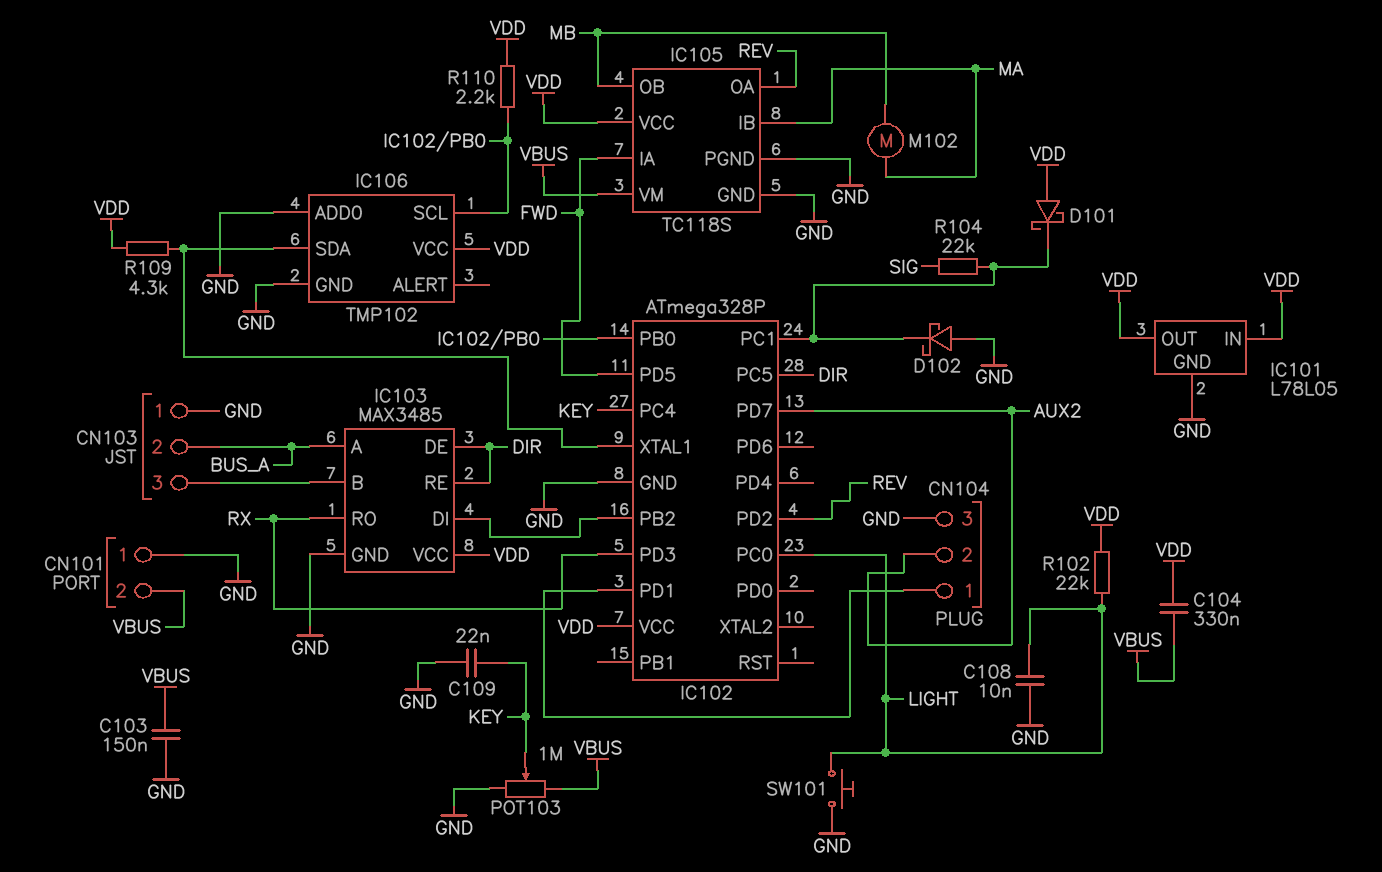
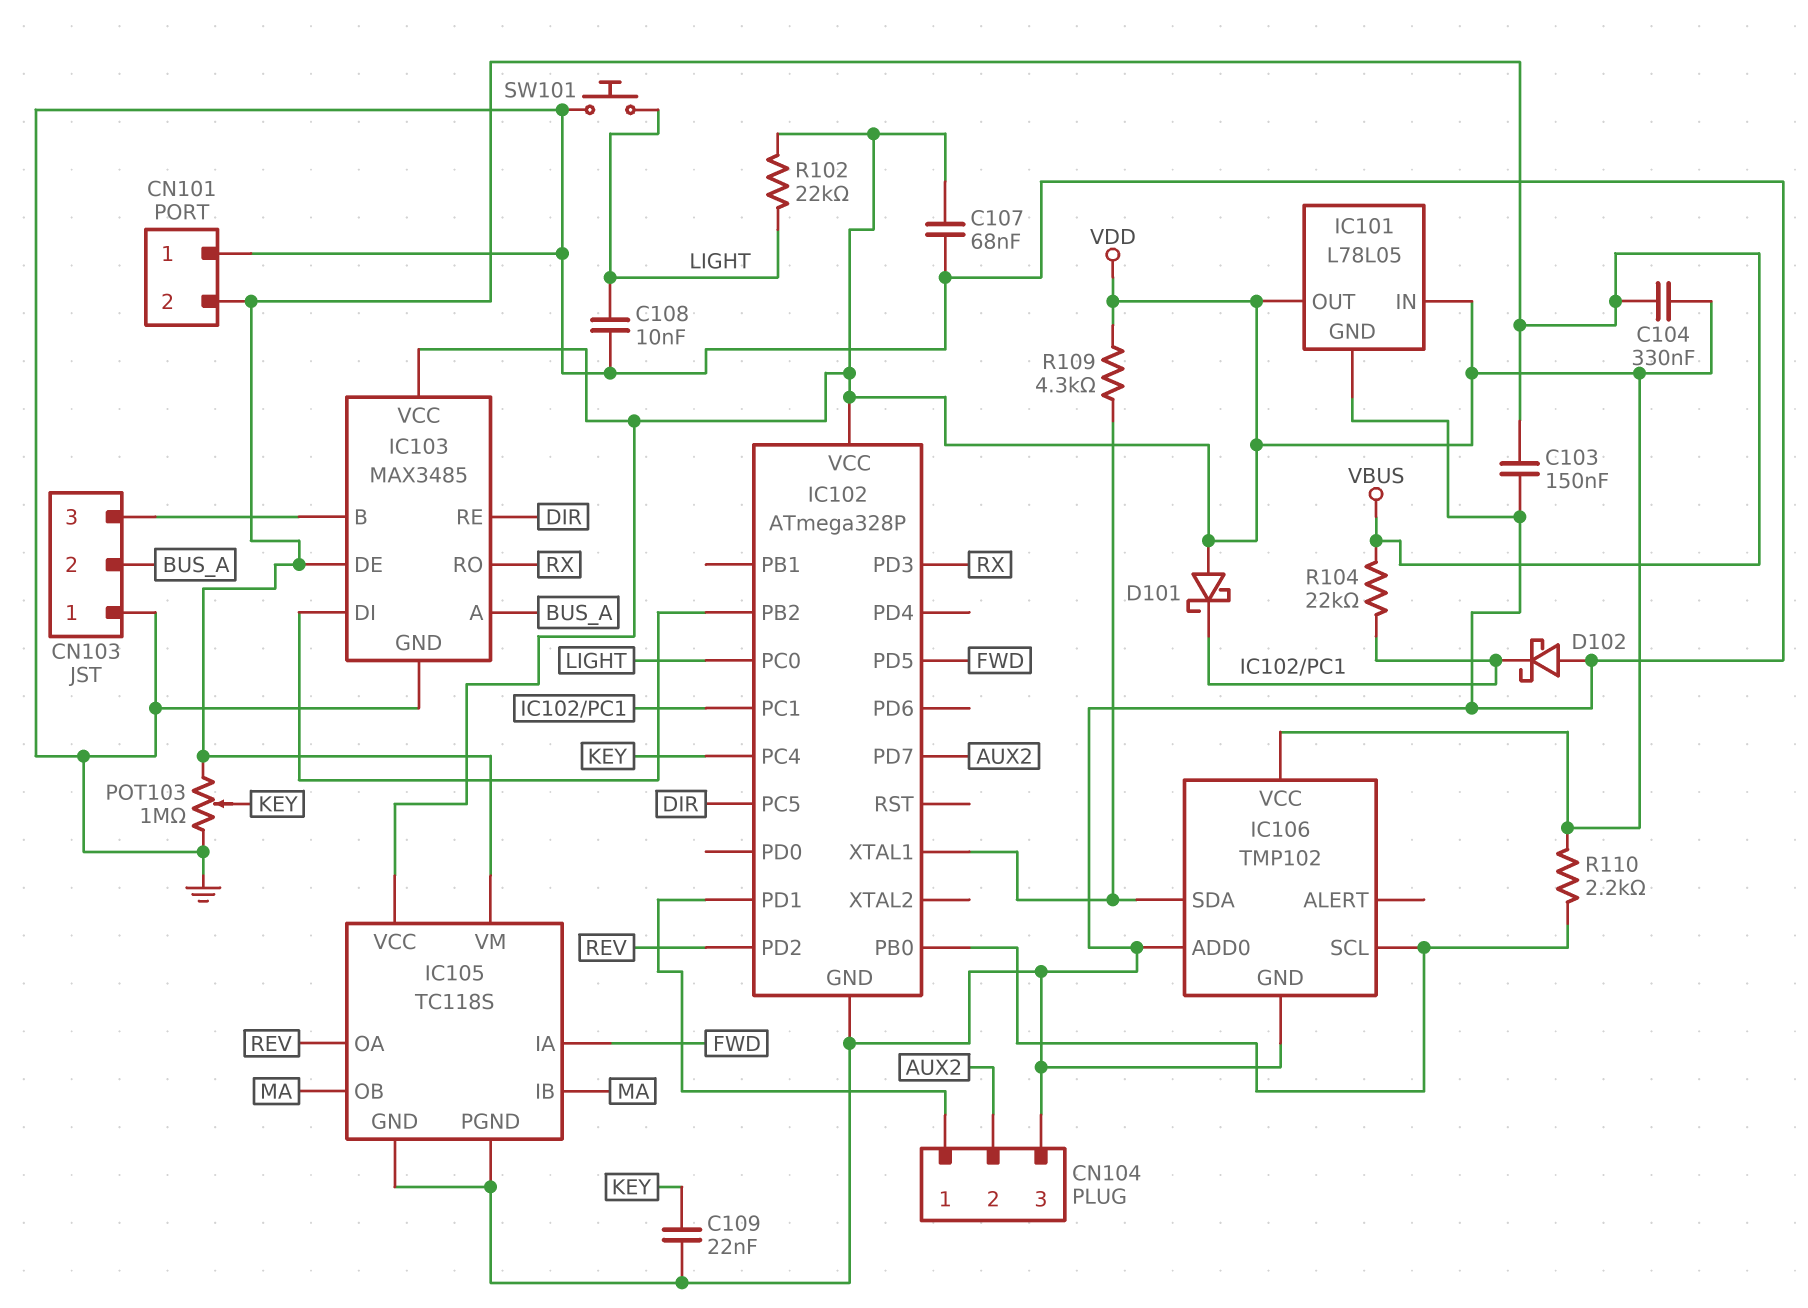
C107: none -> 68nF (GND, VDD)
IC103 pin DE: DIR -> VBUS
IC105 pin OB: MB -> MA
M102: motor (MA, MB) -> none
R104: 22k (IC102/PC1, SIG) -> 22k (IC102/PC1, VBUS)

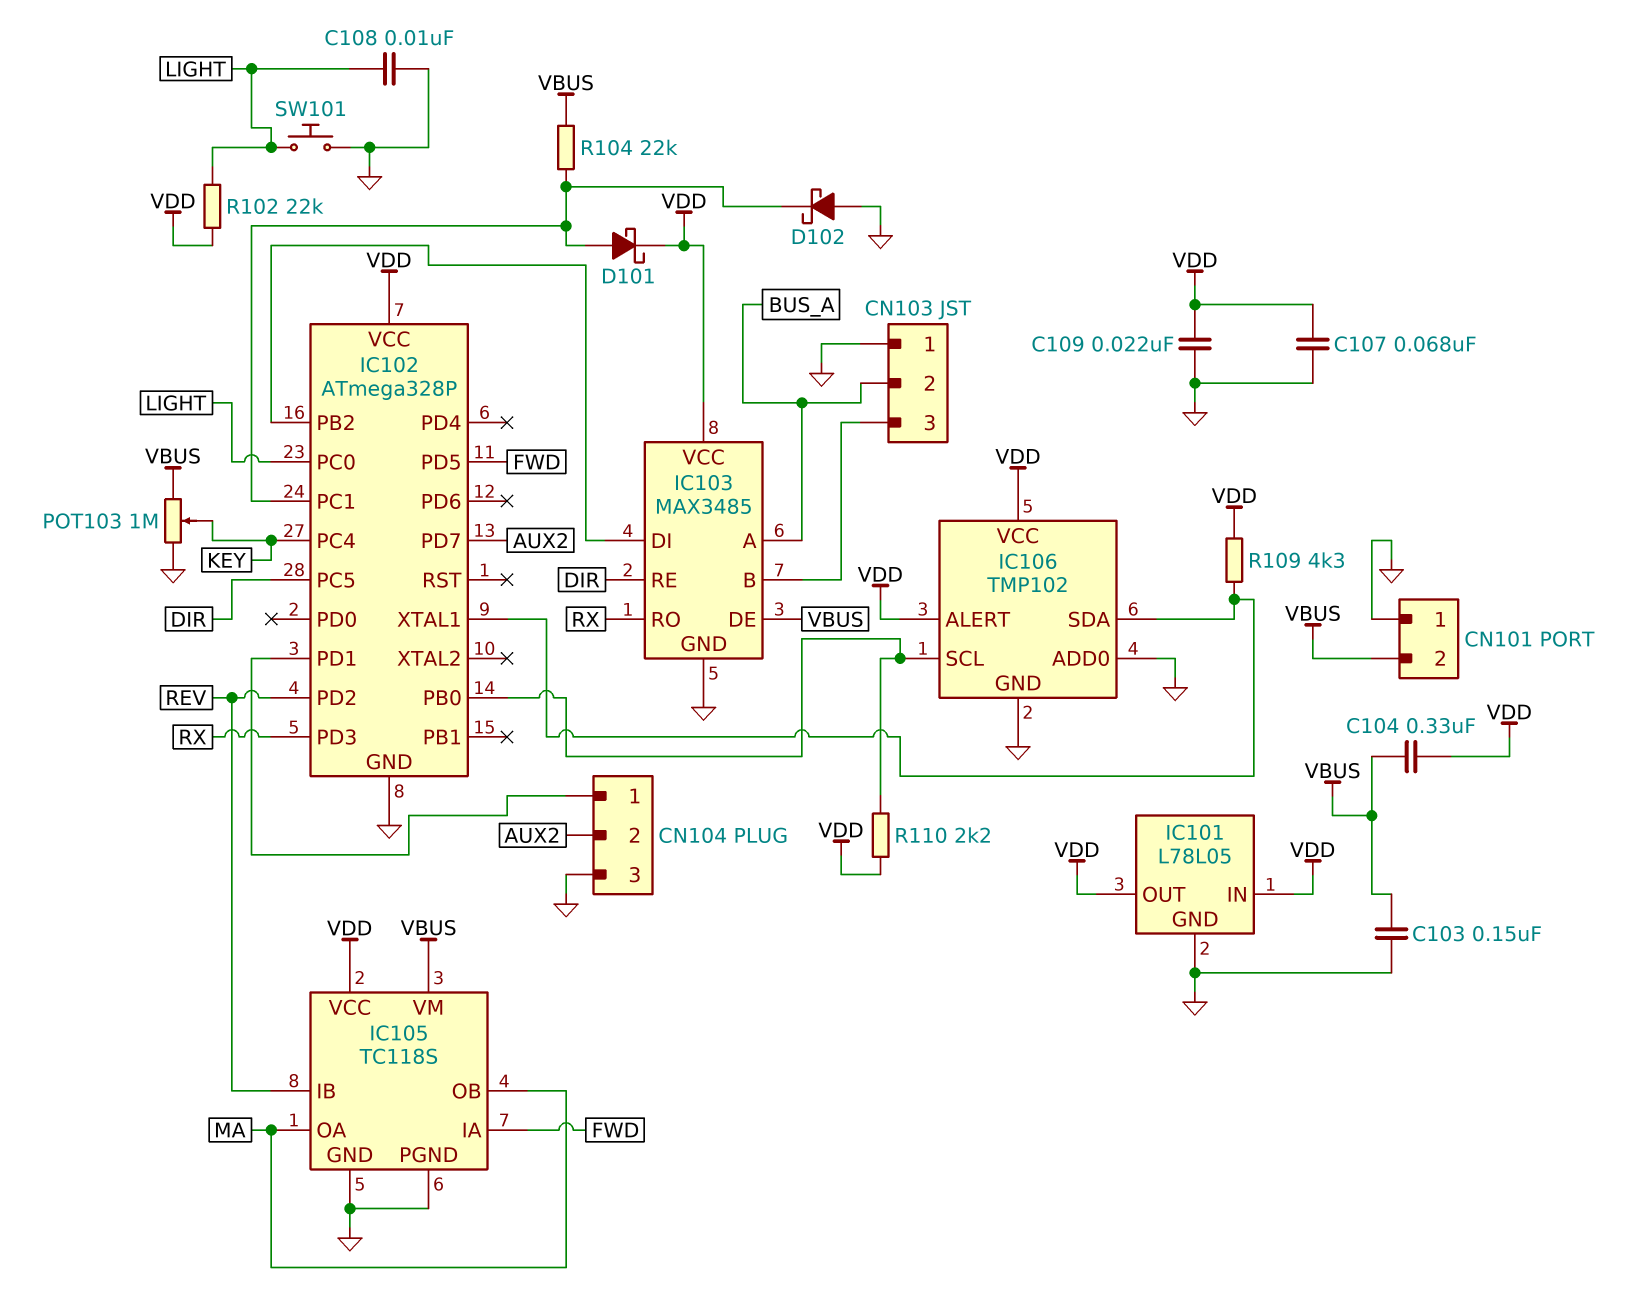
C109: 22nF (GND, KEY) -> 22nF (GND, VDD)
D101: schottky (A VDD, K IC102/PC1) -> schottky (A IC102/PC1, K VDD)
IC105 pin IB: MA -> REV
IC105 pin OA: REV -> MA
IC106 pin ALERT: none -> VDD

